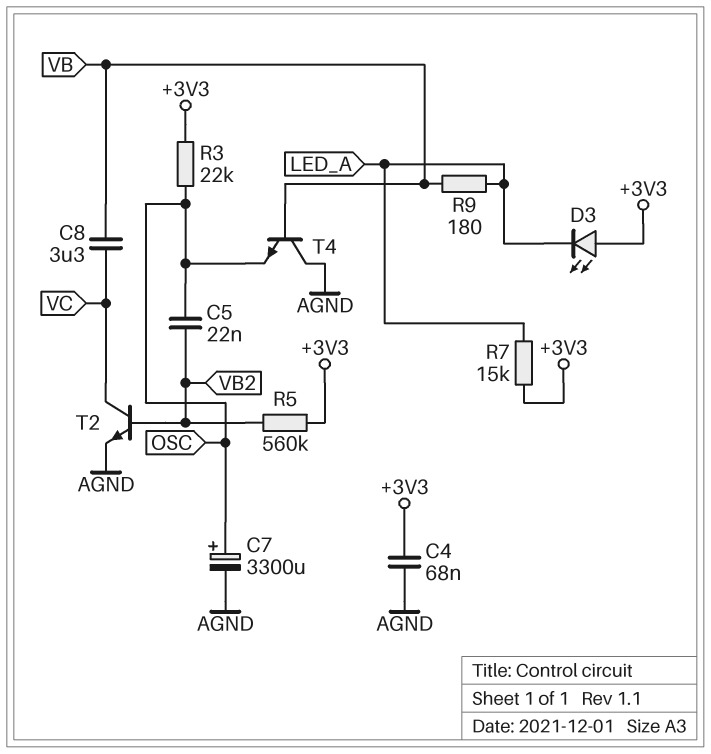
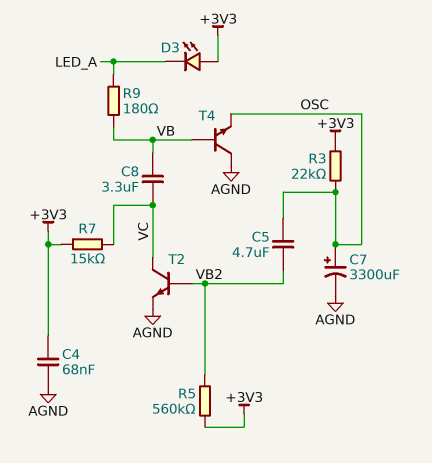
C5: 22nF (OSC, VB2) -> 4.7uF (OSC, VB2)
R7: 15k (+3V3, LED_A) -> 15k (+3V3, VC)

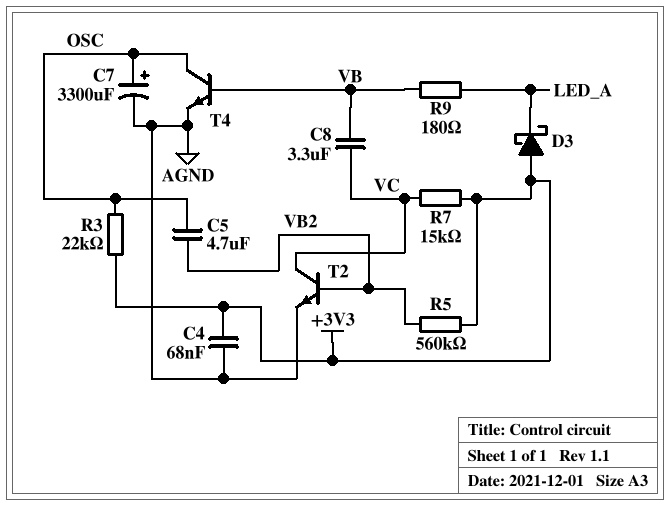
D3: LED (A +3V3, K LED_A) -> schottky (A +3V3, K LED_A)
T4: NPN (B VB, C AGND, E OSC) -> NPN (B VB, C OSC, E AGND)

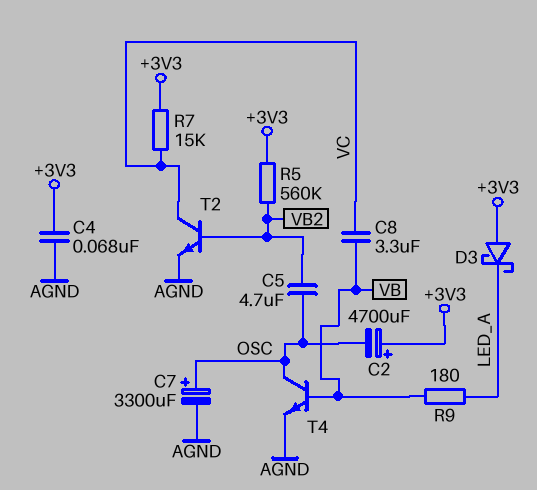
C2: none -> 4700uF (plus +3V3, minus OSC)
R3: 22k (+3V3, OSC) -> none

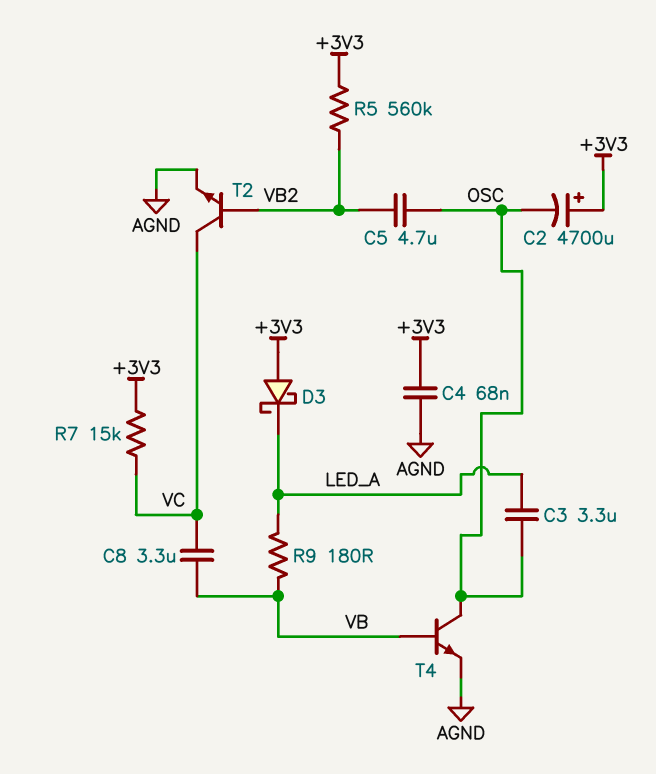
C3: none -> 3.3uF (LED_A, OSC)
C7: 3300uF (plus OSC, minus AGND) -> none

